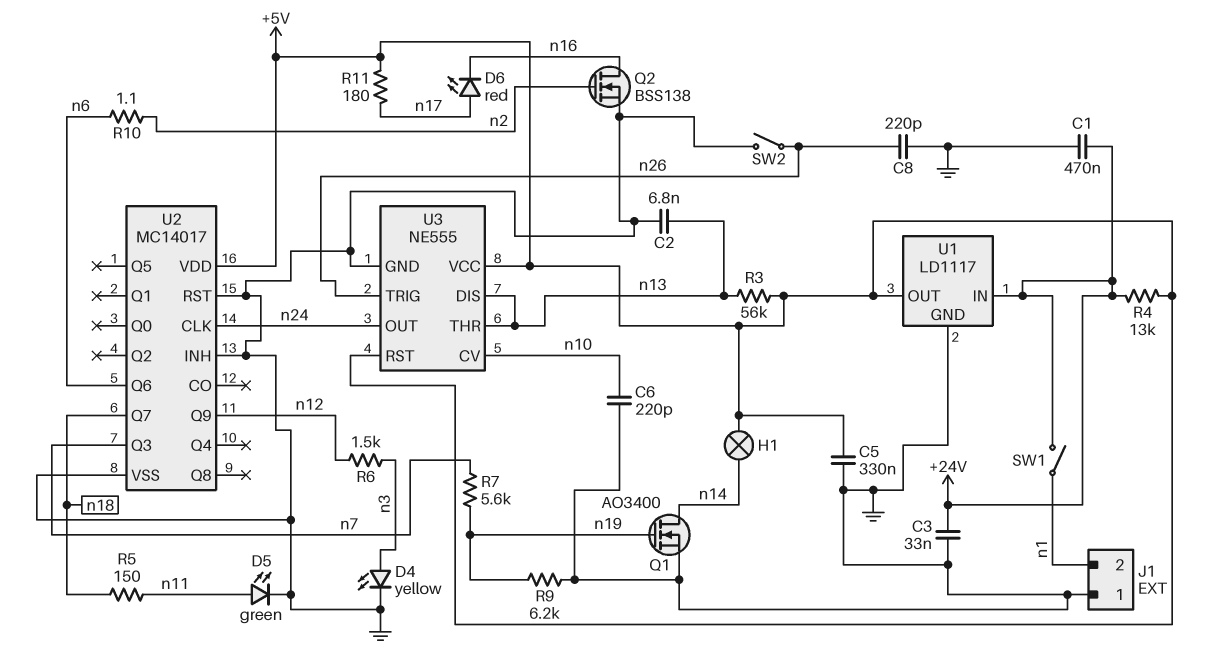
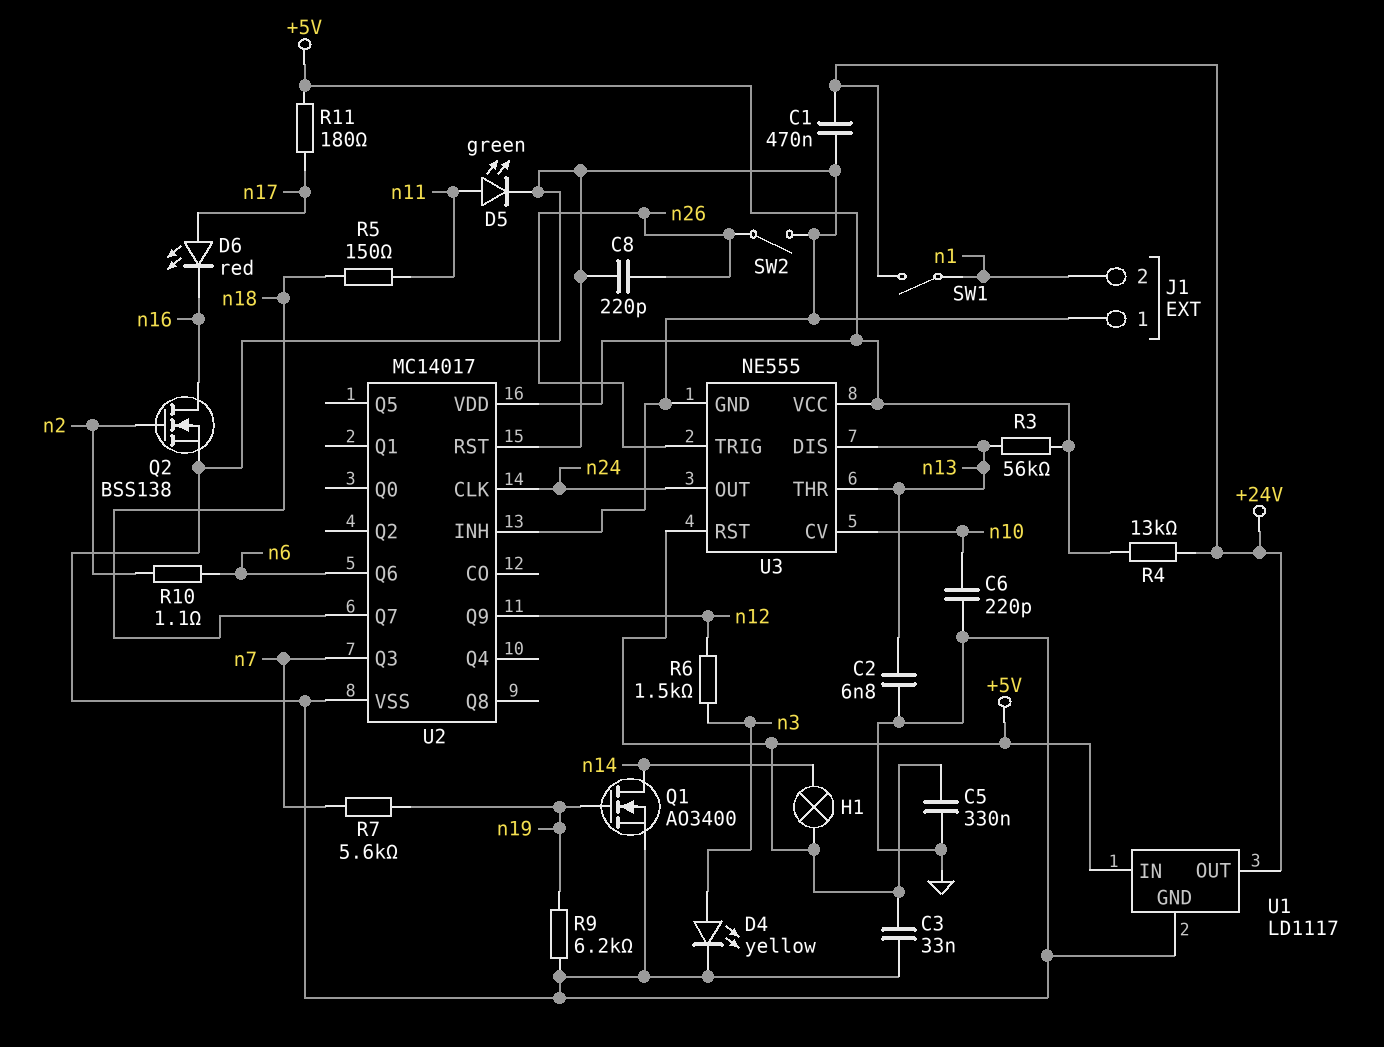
C3: 33nF (+24V, GND) -> 33nF (+5V, GND)
U1 pin IN: +24V -> +5V
U1 pin OUT: +5V -> +24V

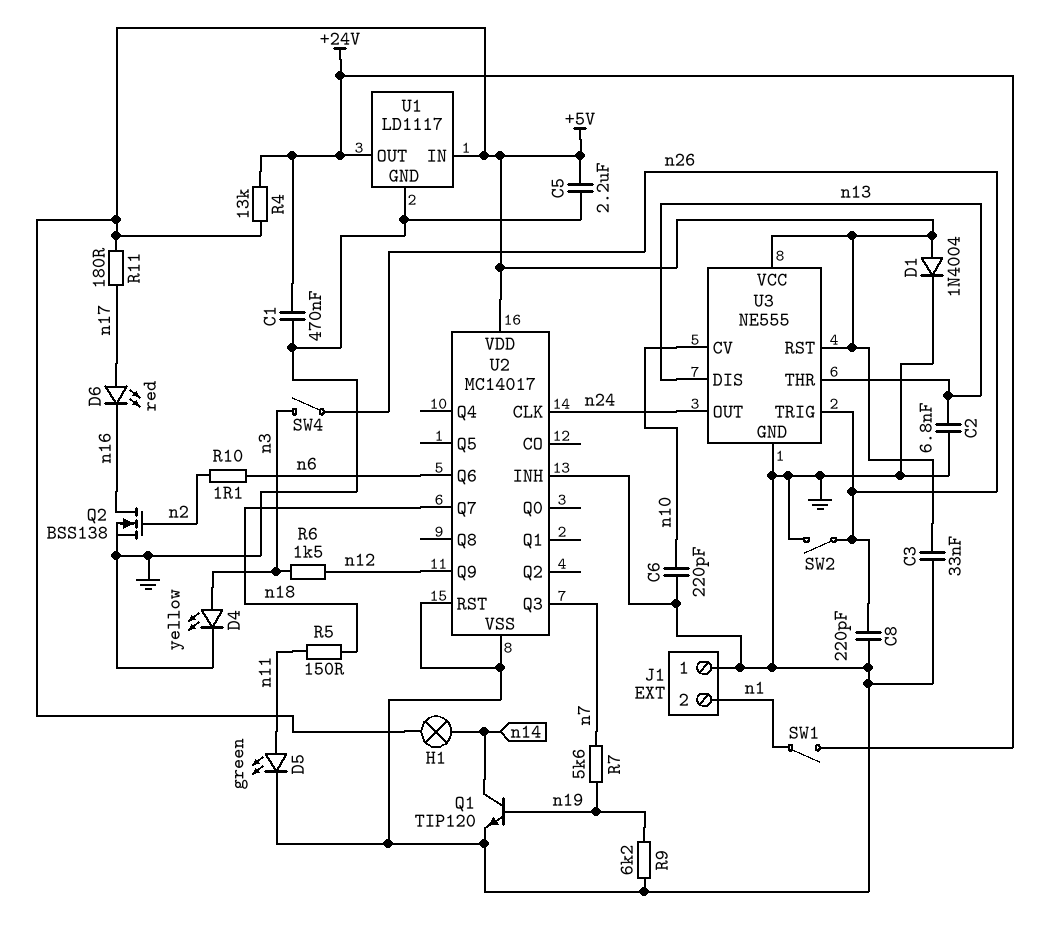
C5: 330nF (+5V, GND) -> 2.2uF (+5V, GND)
D1: none -> diode 1N4004 (A +5V, K GND)
Q1: NMOS AO3400 (G n19, D n14, S GND) -> NPN TIP120 (B n19, C n14, E GND)
R3: 56k (+5V, n13) -> none
SW4: none -> switch (n3, n26)

